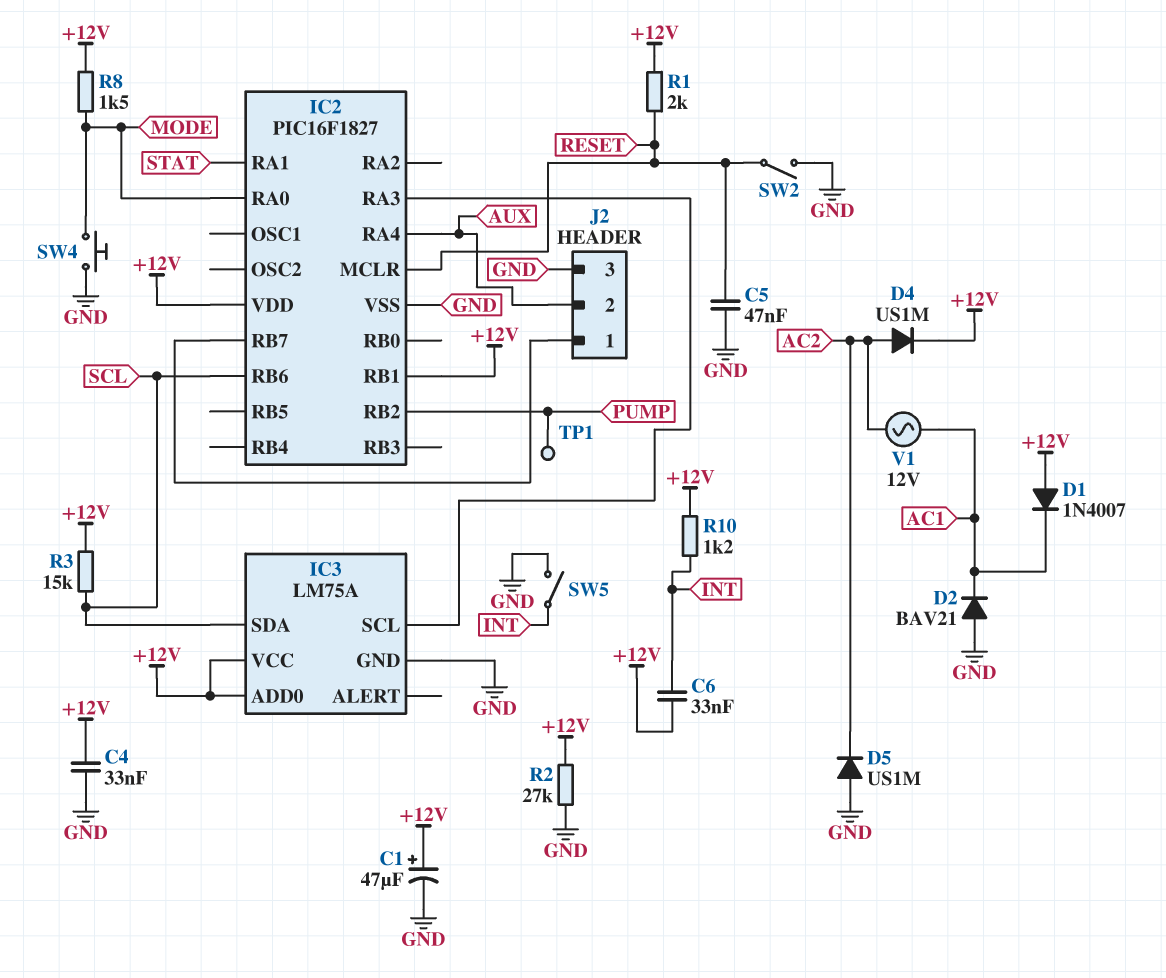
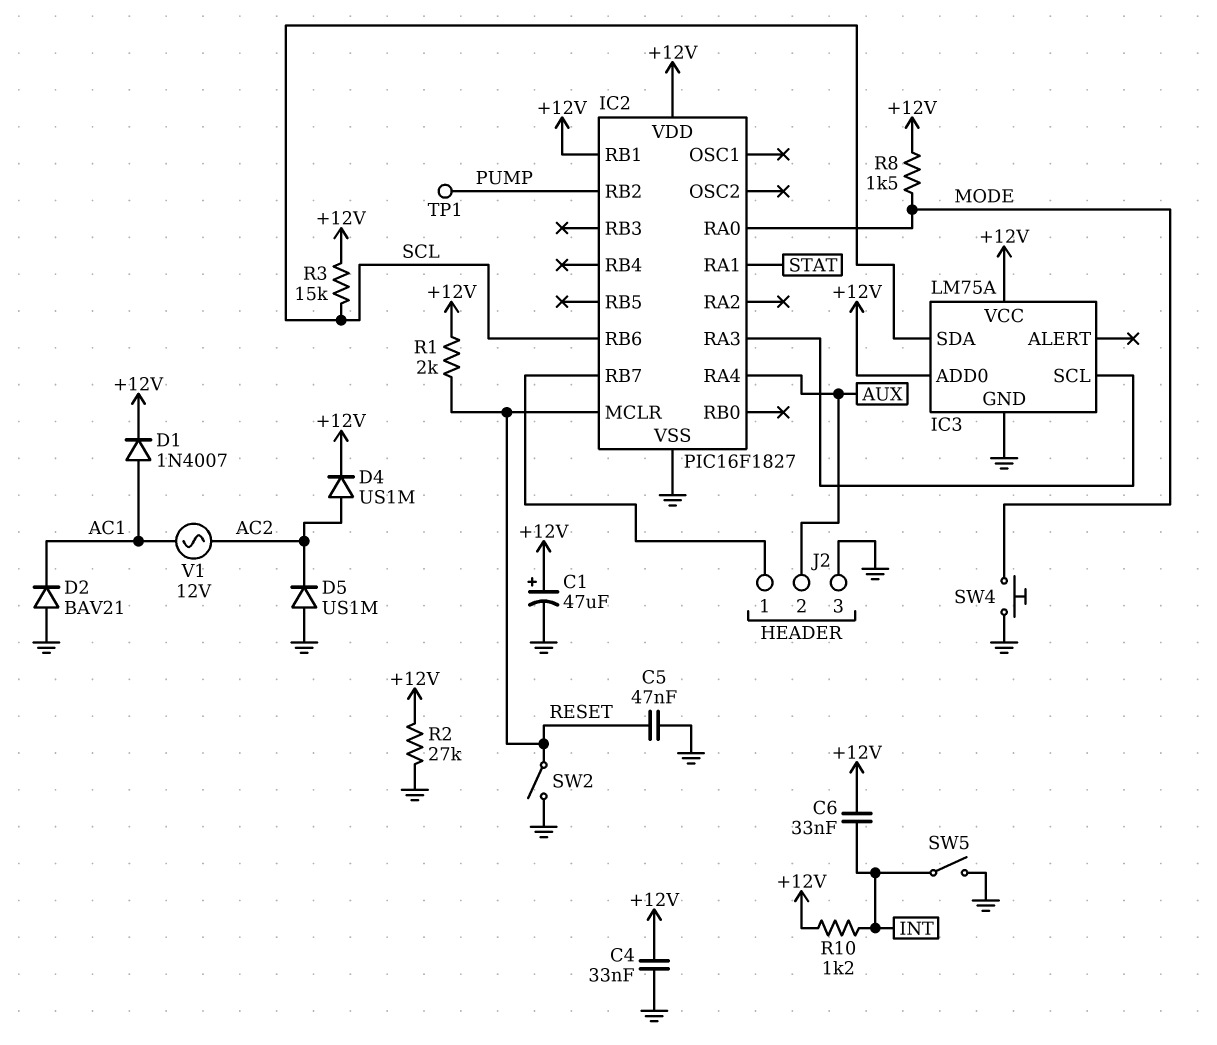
D1: diode 1N4007 (A +12V, K AC1) -> diode 1N4007 (A AC1, K +12V)

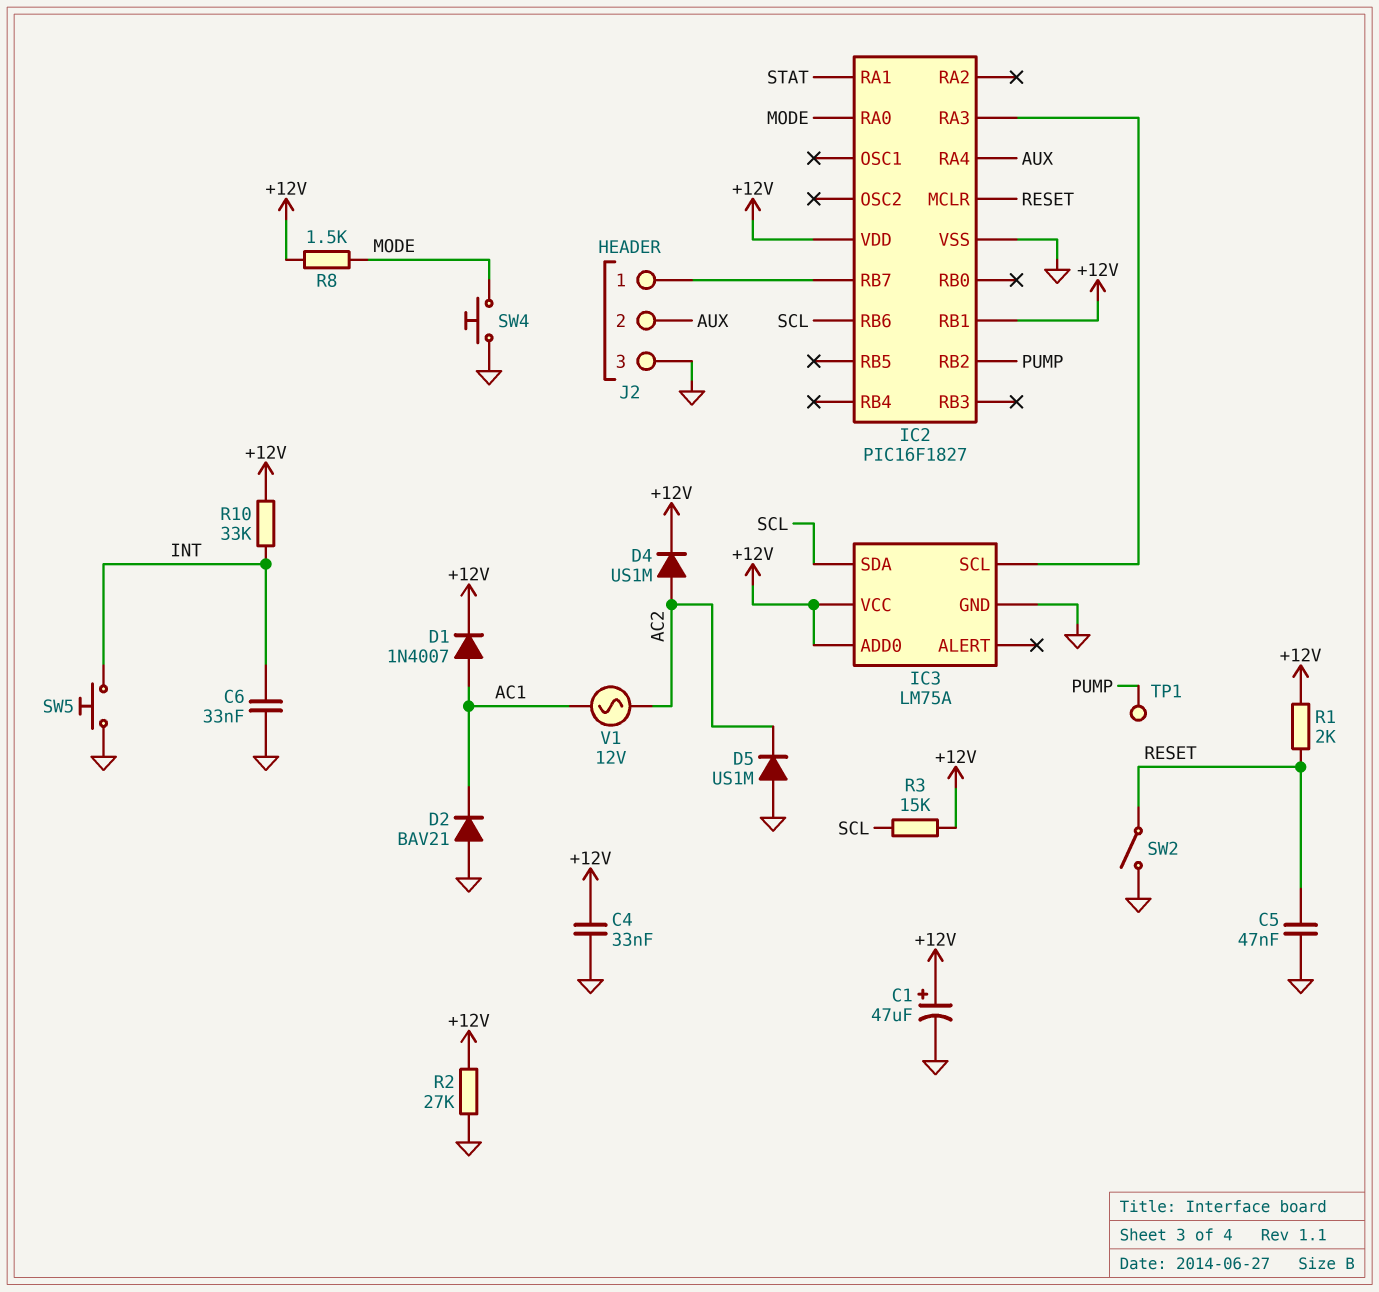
C6: 33nF (+12V, INT) -> 33nF (GND, INT)
R10: 1.2k (+12V, INT) -> 33k (+12V, INT)
SW5: switch (GND, INT) -> button (GND, INT)

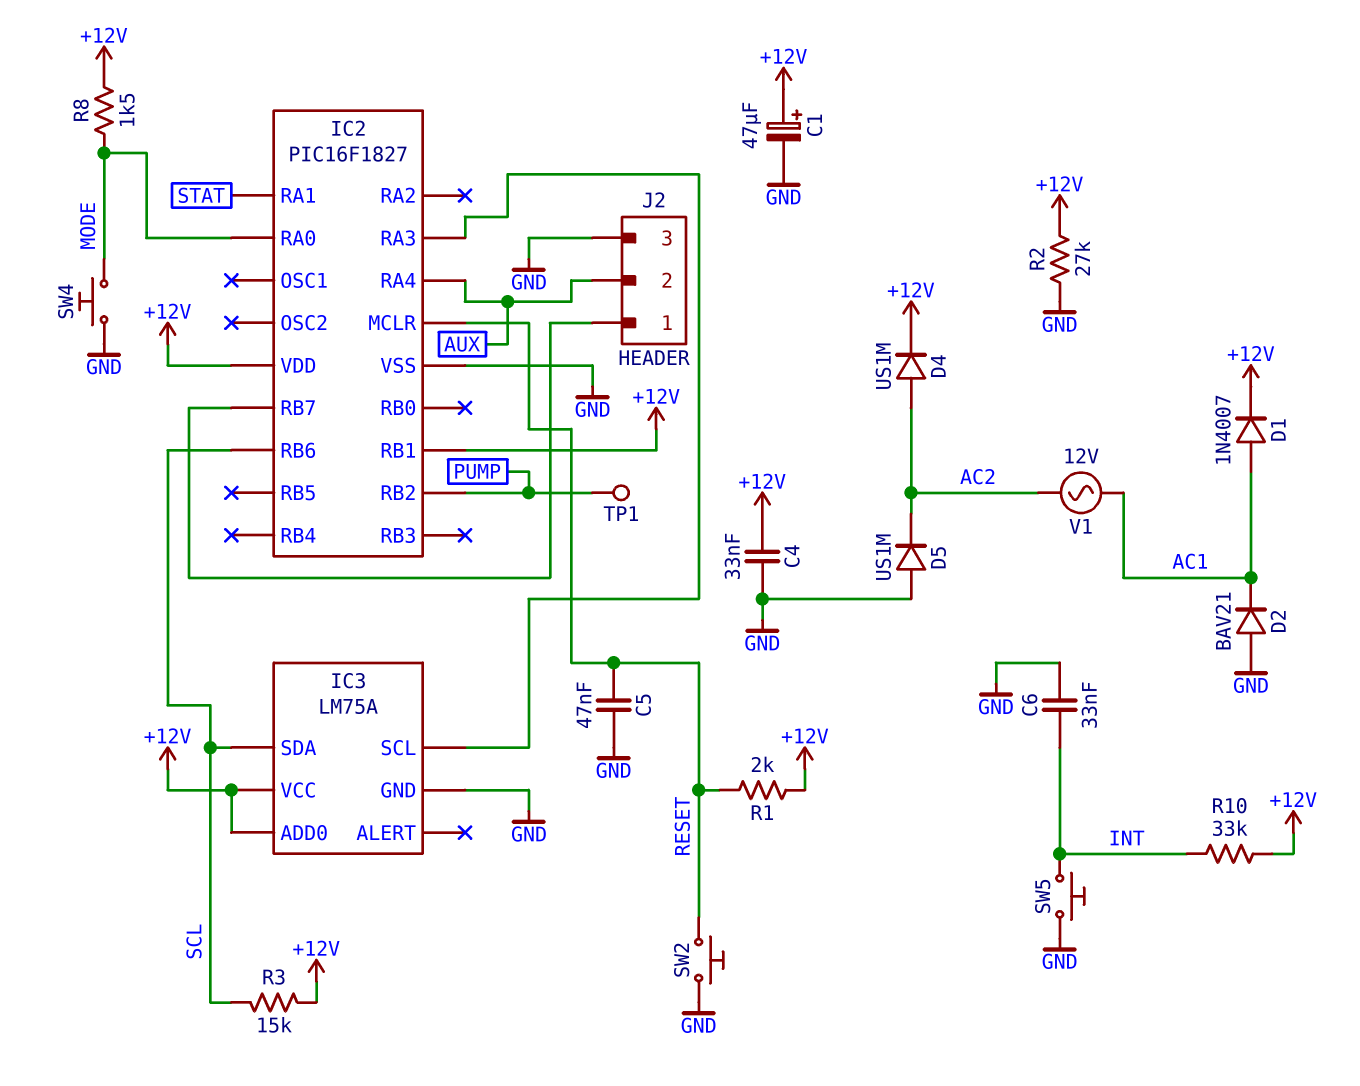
SW2: switch (GND, RESET) -> button (GND, RESET)

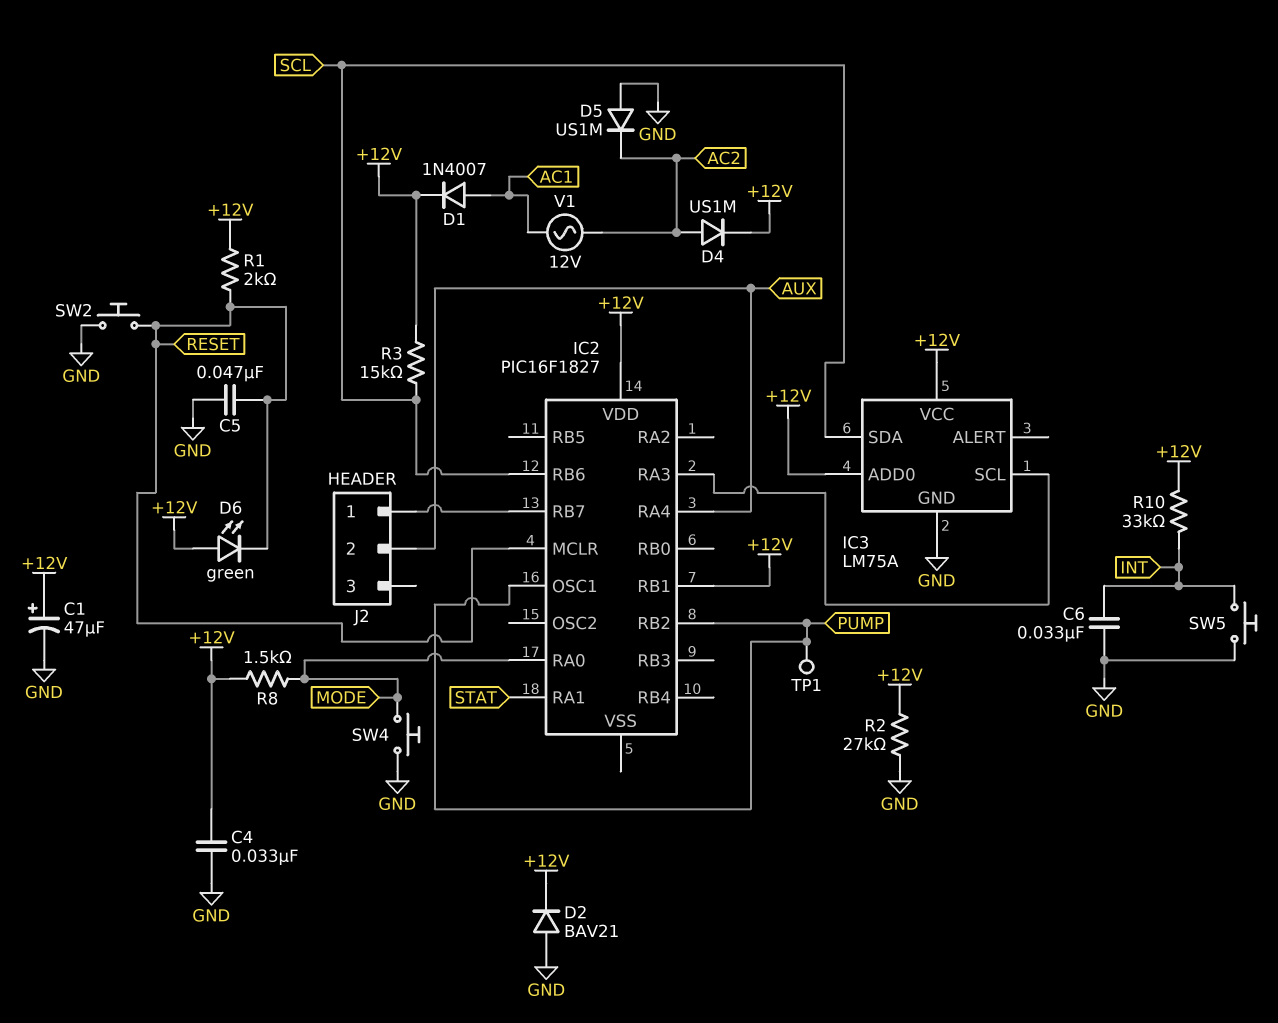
D2: diode BAV21 (A GND, K AC1) -> diode BAV21 (A GND, K +12V)
D6: none -> LED green (A +12V, K RESET)
IC2 pin OSC1: none -> PUMP
IC2 pin VSS: GND -> none
J2 pin 3: GND -> none

